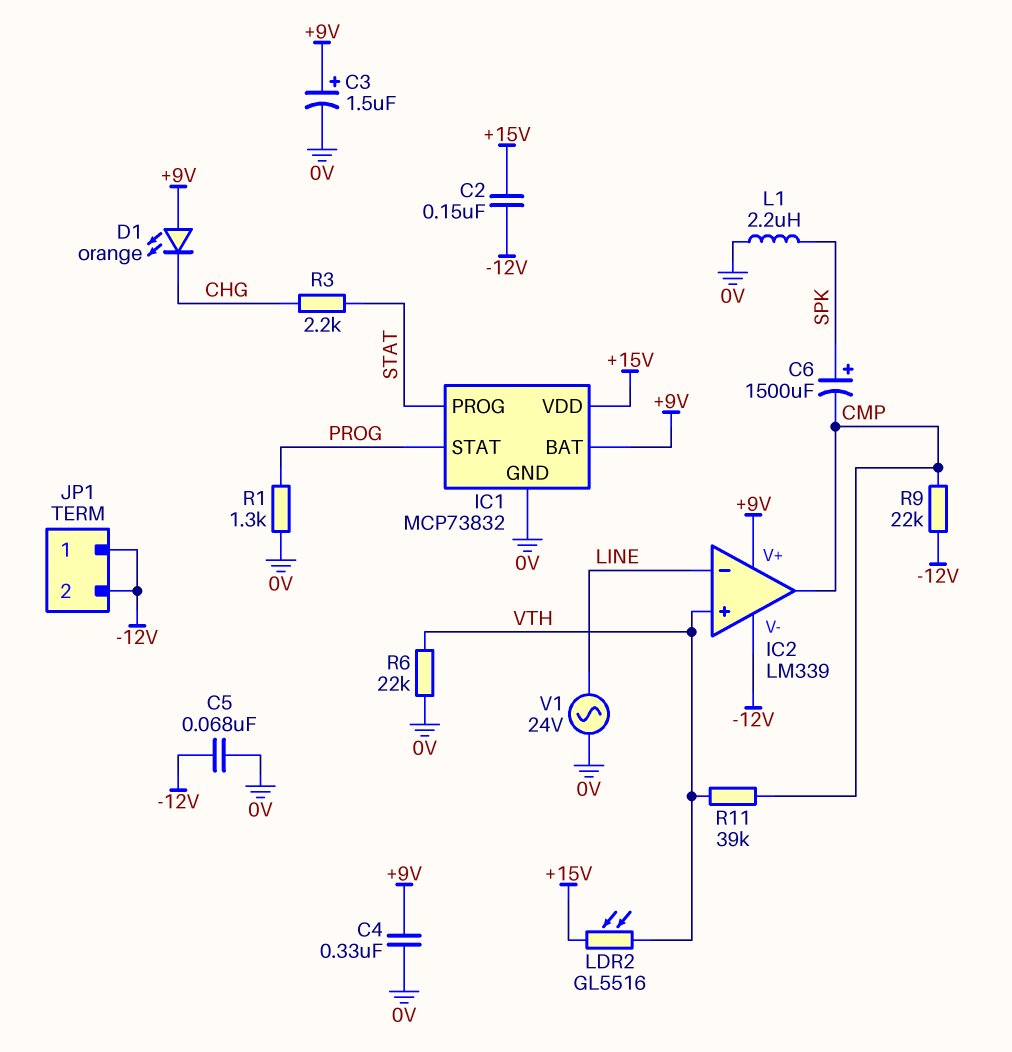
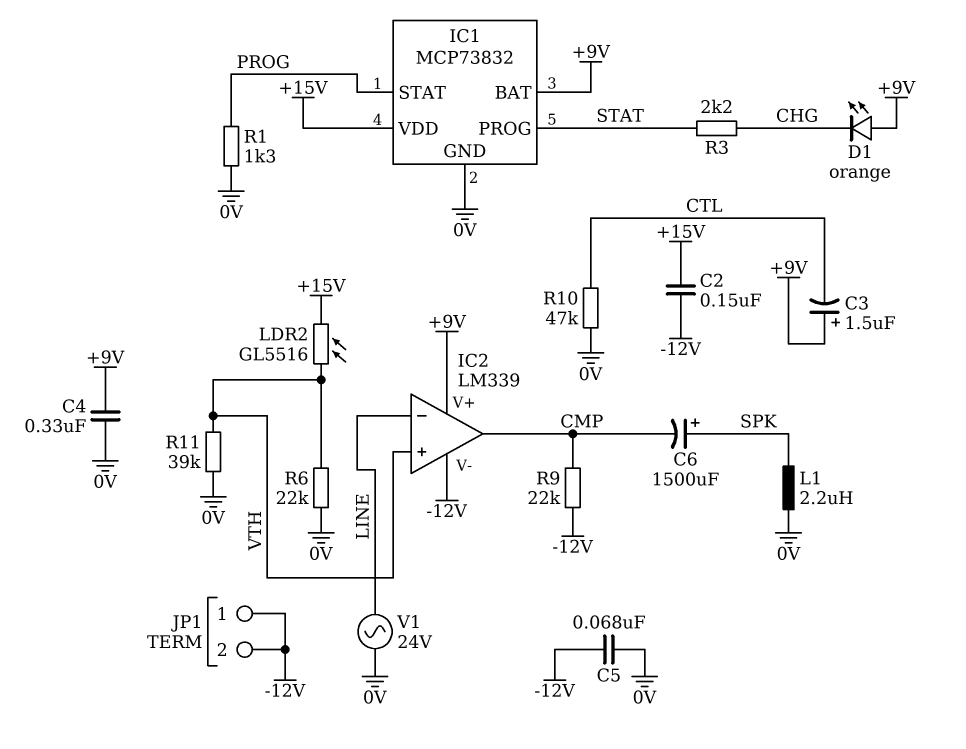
C3: 1.5uF (plus +9V, minus 0V) -> 1.5uF (plus +9V, minus CTL)
R10: none -> 47k (0V, CTL)
R11: 39k (CMP, VTH) -> 39k (0V, VTH)

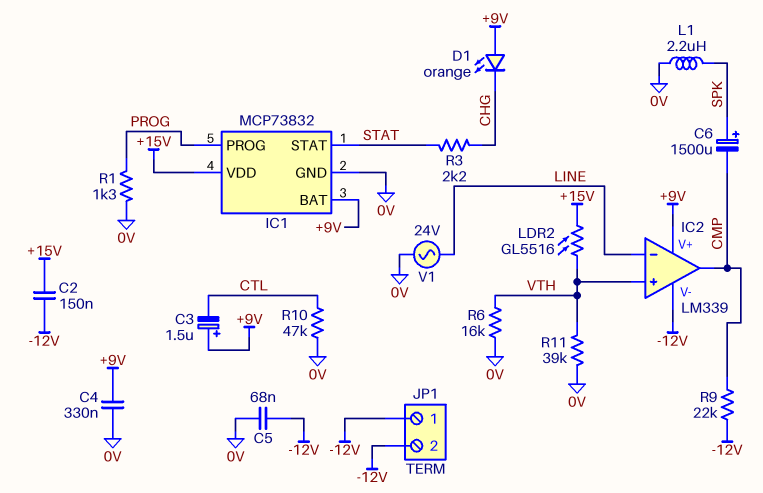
IC1 pin PROG: STAT -> PROG
IC1 pin STAT: PROG -> STAT
R6: 22k (0V, VTH) -> 16k (0V, VTH)

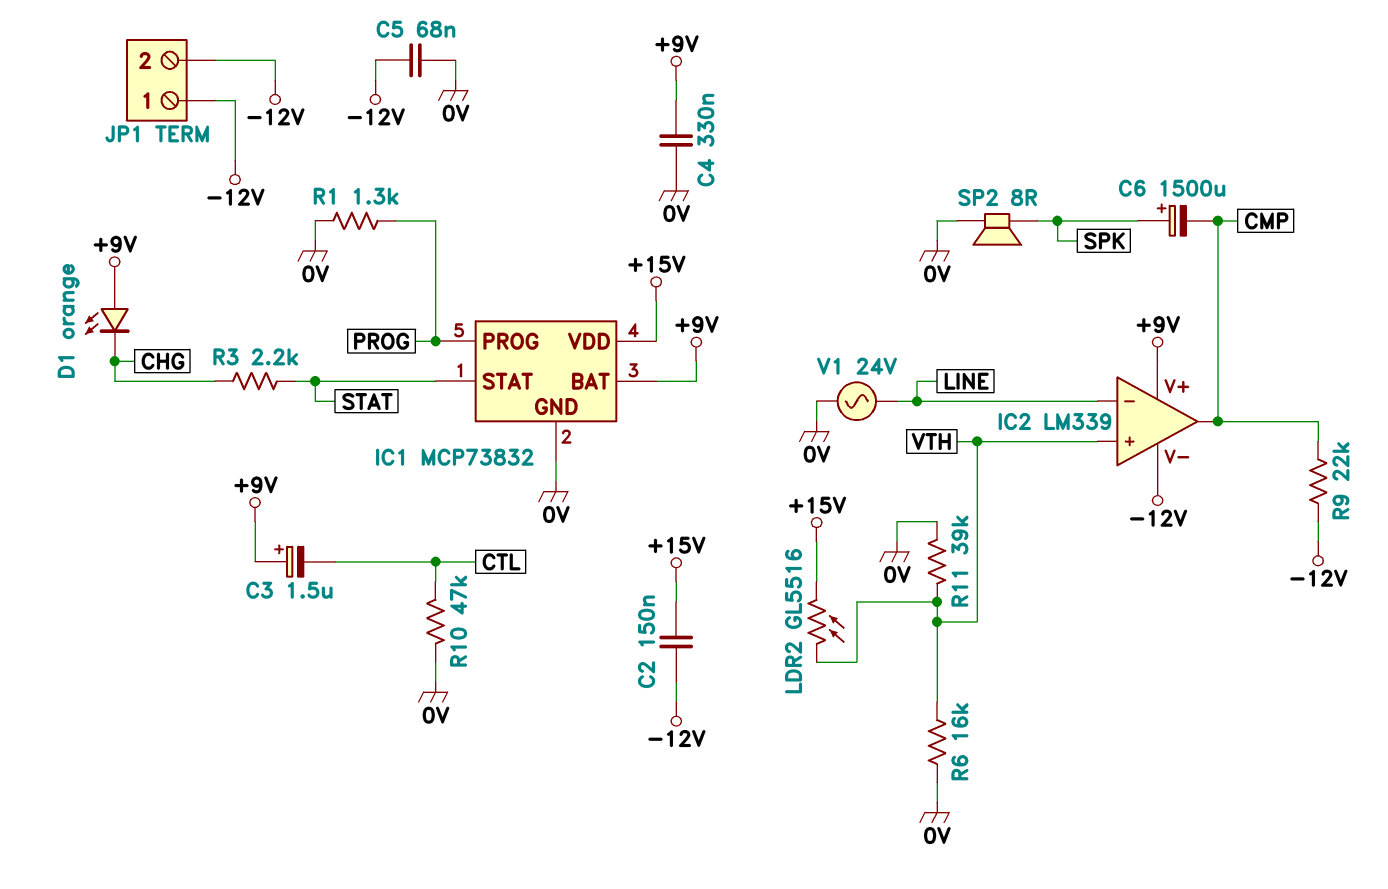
L1: 2.2uH (0V, SPK) -> none
SP2: none -> speaker 8R (0V, SPK)

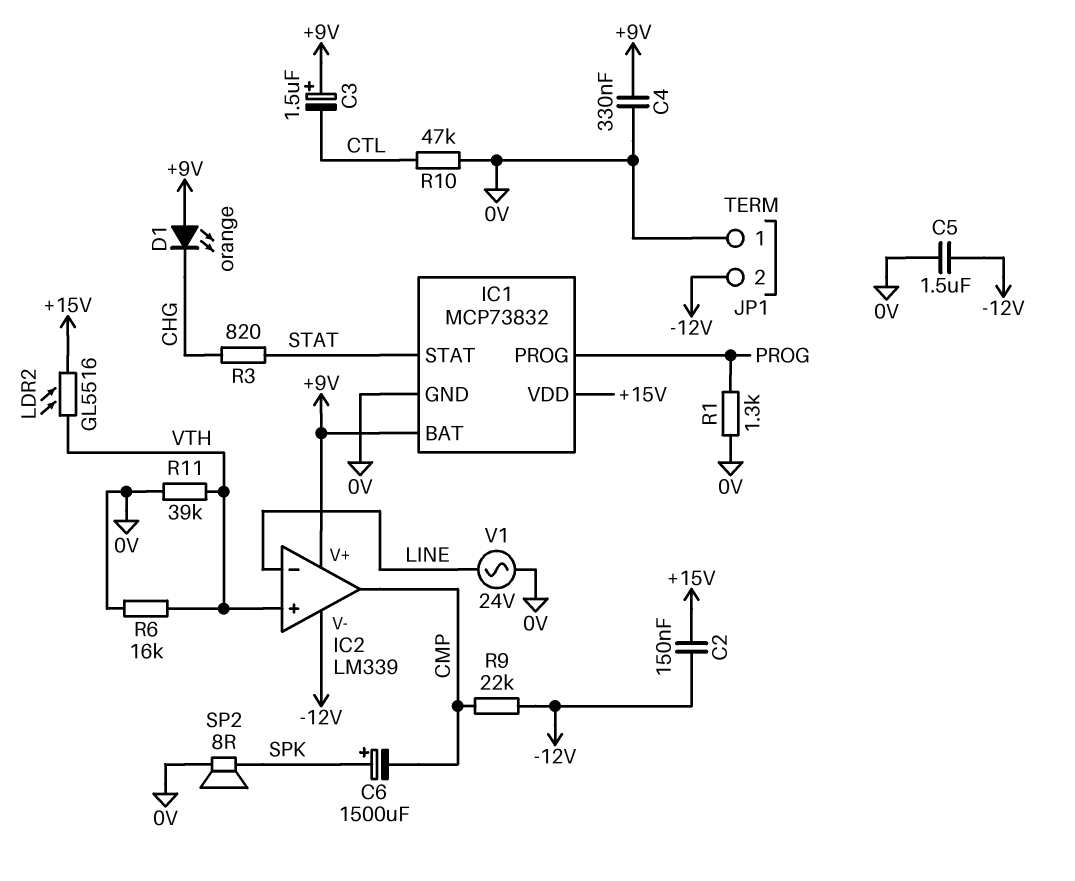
C5: 68nF (-12V, 0V) -> 1.5uF (-12V, 0V)
JP1 pin 1: -12V -> 0V
R3: 2.2k (CHG, STAT) -> 820 (CHG, STAT)

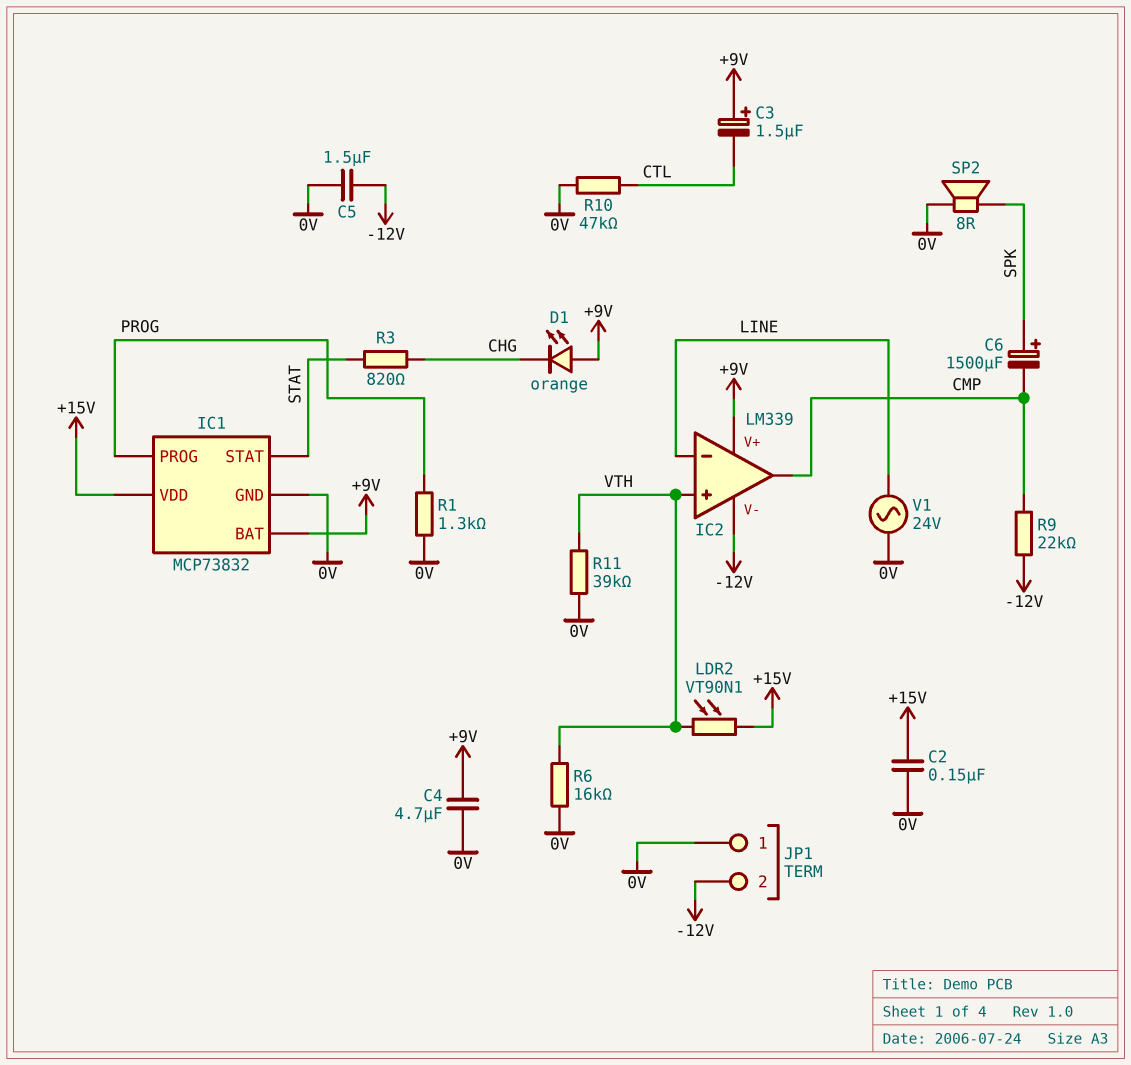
C2: 150nF (+15V, -12V) -> 150nF (+15V, 0V)
C4: 330nF (+9V, 0V) -> 4.7uF (+9V, 0V)
LDR2: GL5516 (+15V, VTH) -> VT90N1 (+15V, VTH)

